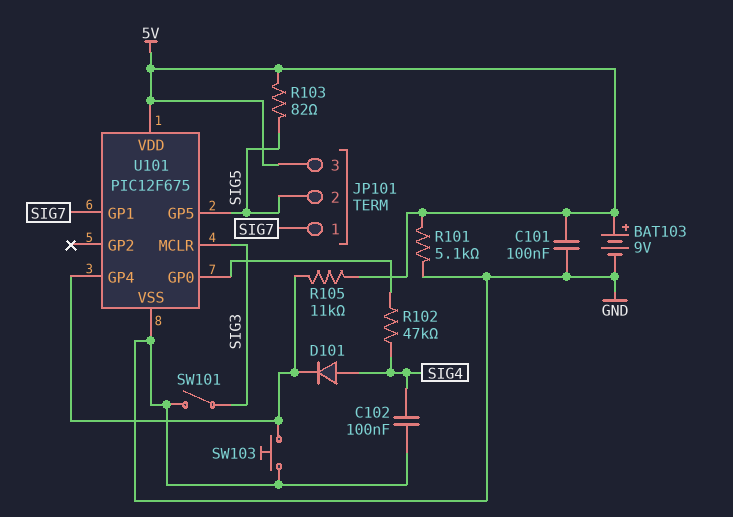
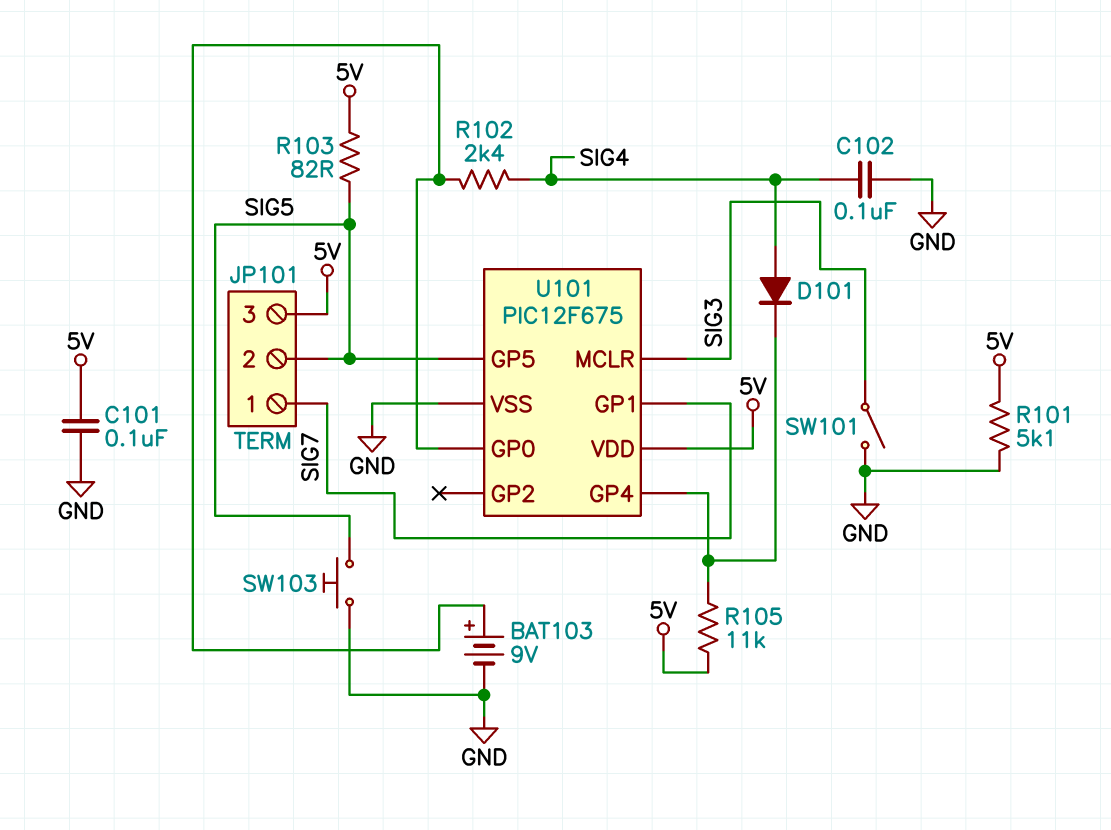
BAT103: 9V (plus 5V, minus GND) -> 9V (plus U101/GP0, minus GND)
R102: 47k (SIG4, U101/GP0) -> 2.4k (SIG4, U101/GP0)
SW103: button (GND, U101/GP4) -> button (GND, SIG5)

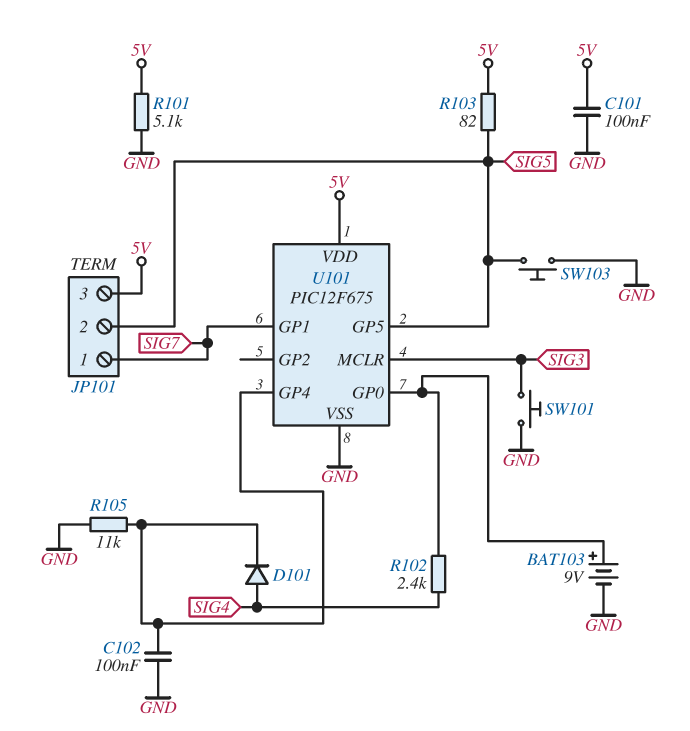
C102: 100nF (GND, SIG4) -> 100nF (GND, U101/GP4)
R105: 11k (5V, U101/GP4) -> 11k (GND, U101/GP4)
SW101: switch (GND, SIG3) -> button (GND, SIG3)

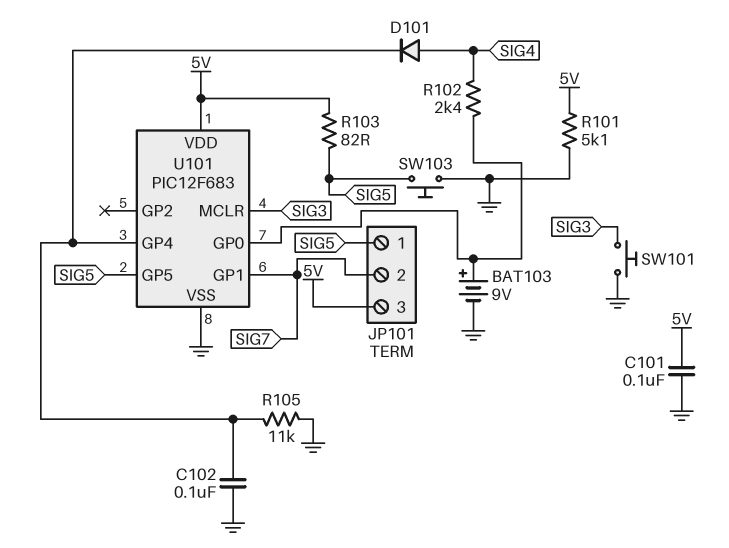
JP101 pin 1: SIG7 -> SIG5
JP101 pin 2: SIG5 -> SIG7
U101: PIC12F675 -> PIC12F683

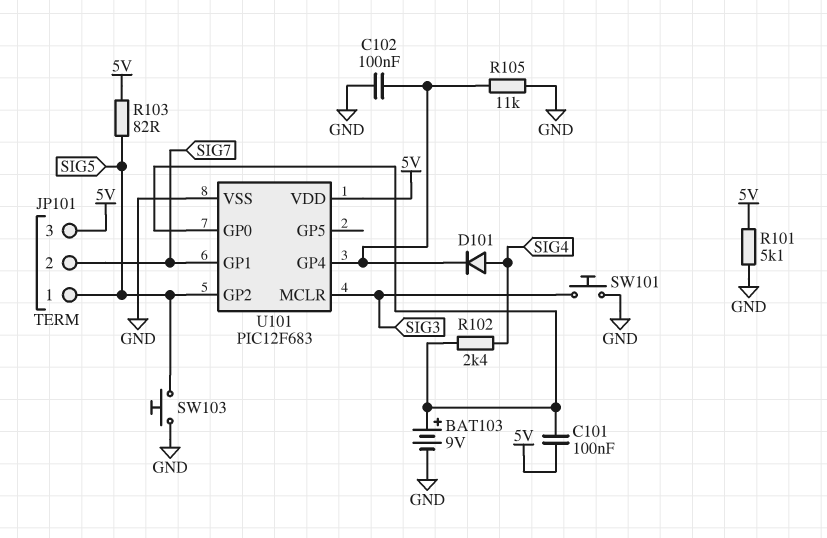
C101: 100nF (5V, GND) -> 100nF (5V, U101/GP0)
U101 pin GP2: none -> SIG5
U101 pin GP5: SIG5 -> none

